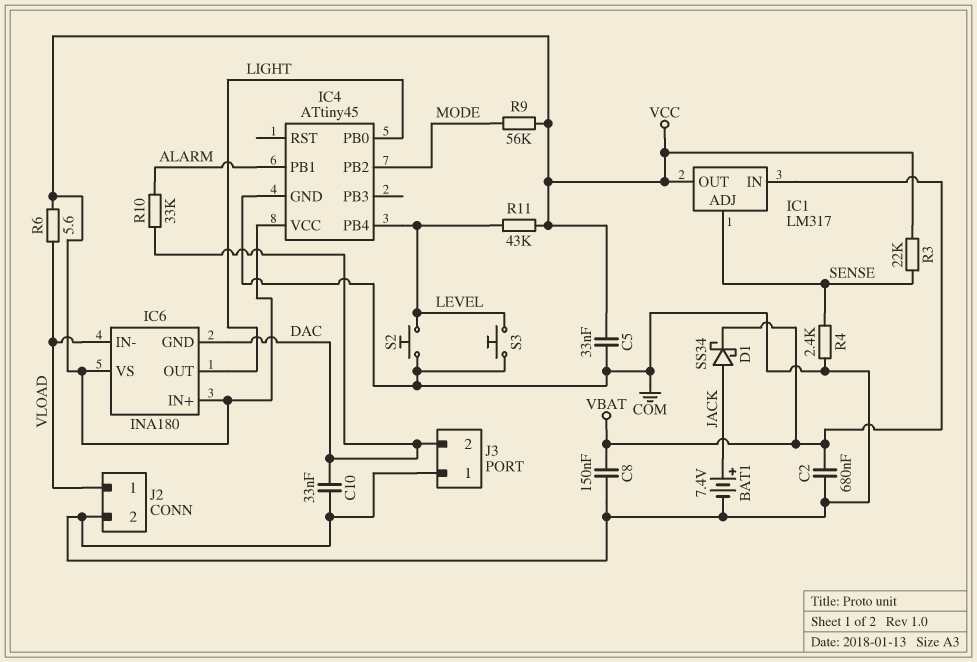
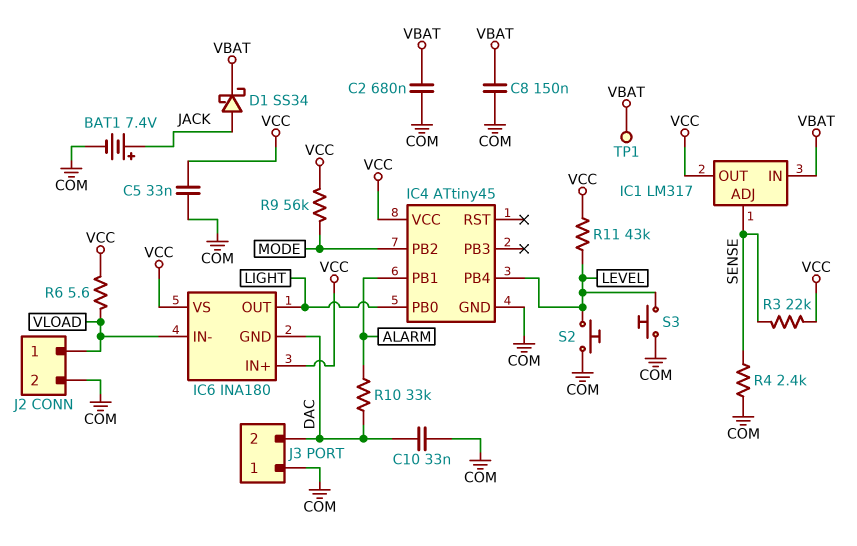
TP1: none -> test point (VBAT)

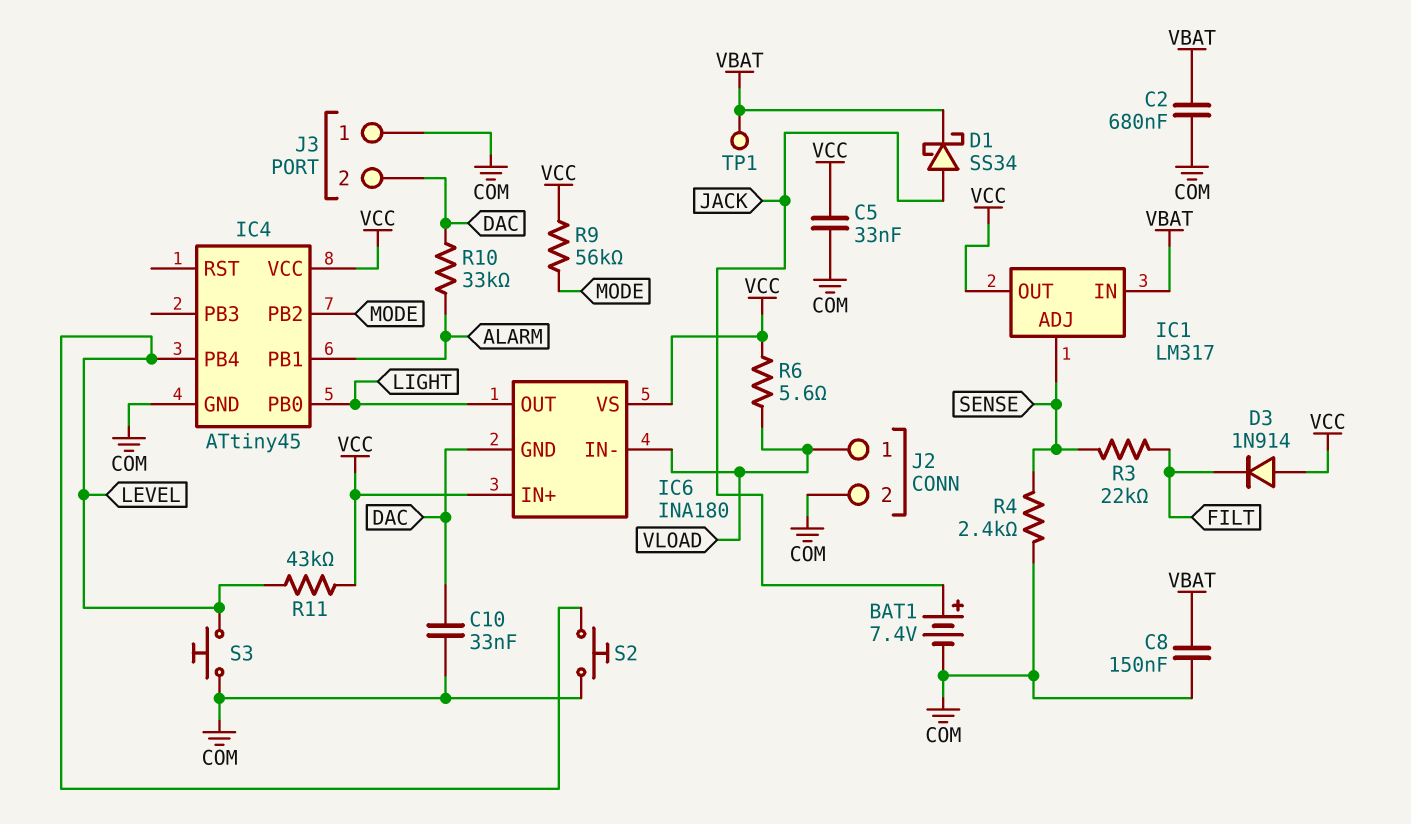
D3: none -> diode 1N914 (A VCC, K FILT)
R3: 22k (SENSE, VCC) -> 22k (FILT, SENSE)

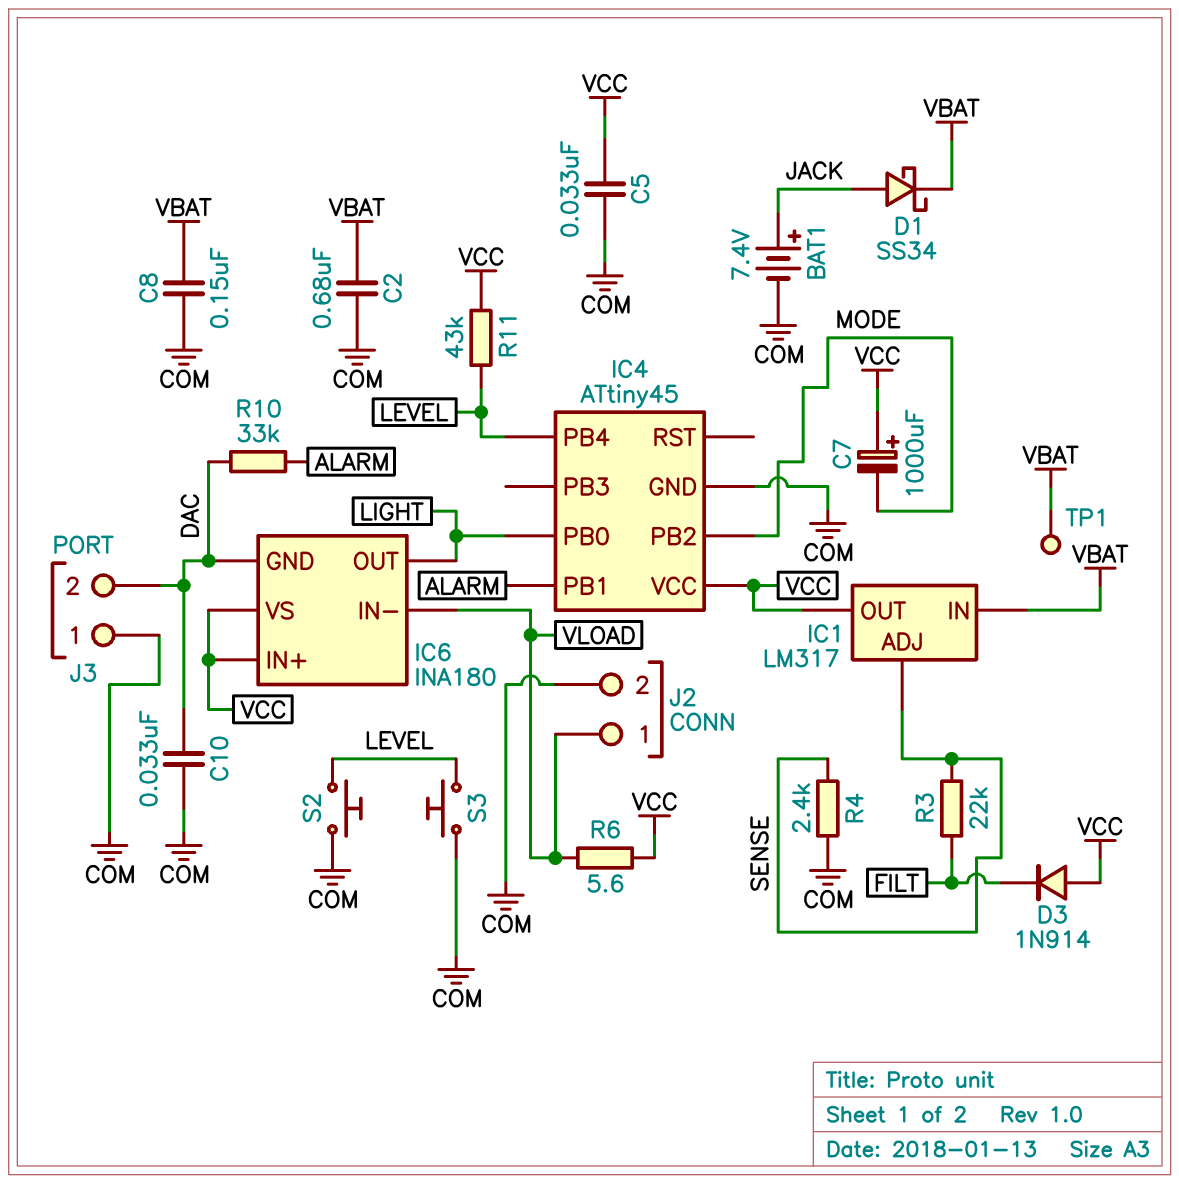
C7: none -> 1000uF (plus VCC, minus MODE)
R9: 56k (MODE, VCC) -> none

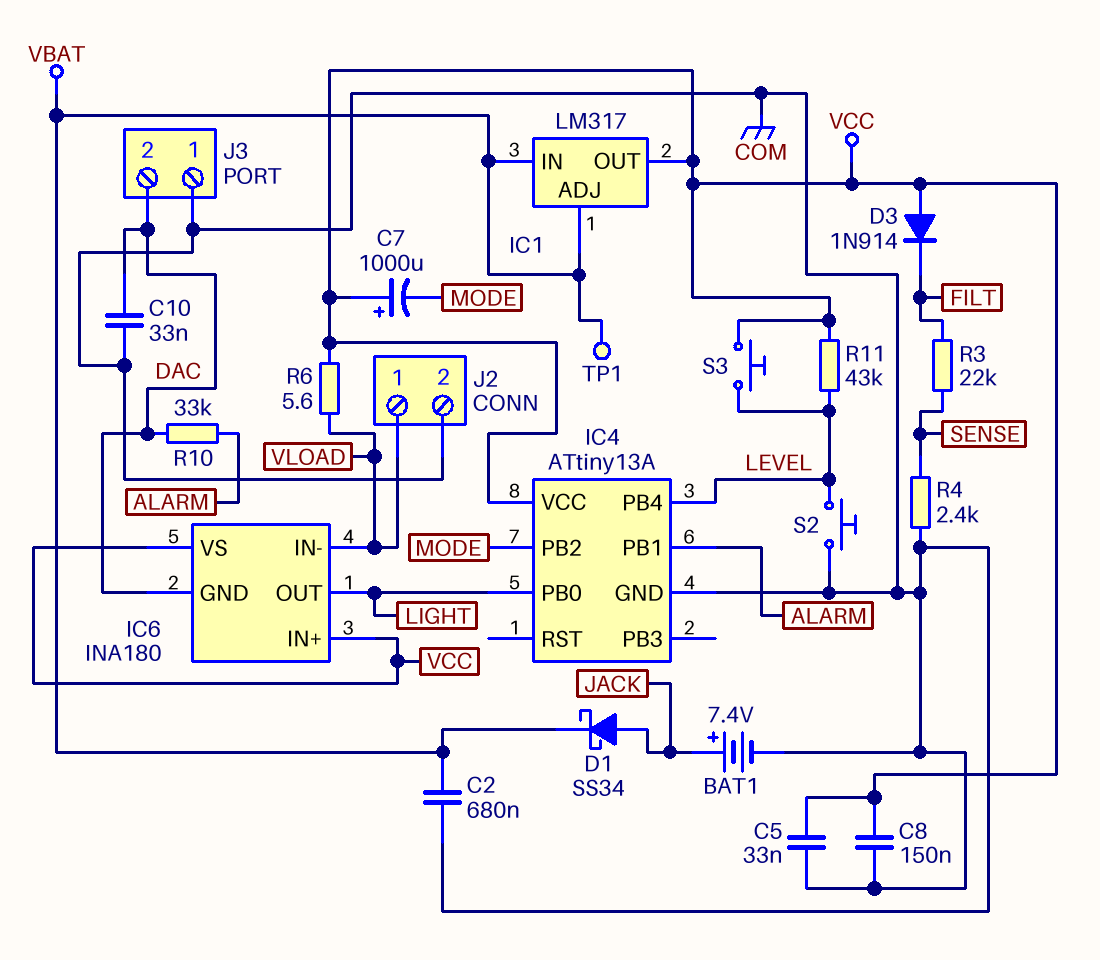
C8: 150nF (COM, VBAT) -> 150nF (COM, VCC)
IC1 pin ADJ: SENSE -> VBAT
IC4: ATtiny45 -> ATtiny13A
S3: button (COM, LEVEL) -> button (LEVEL, VCC)

